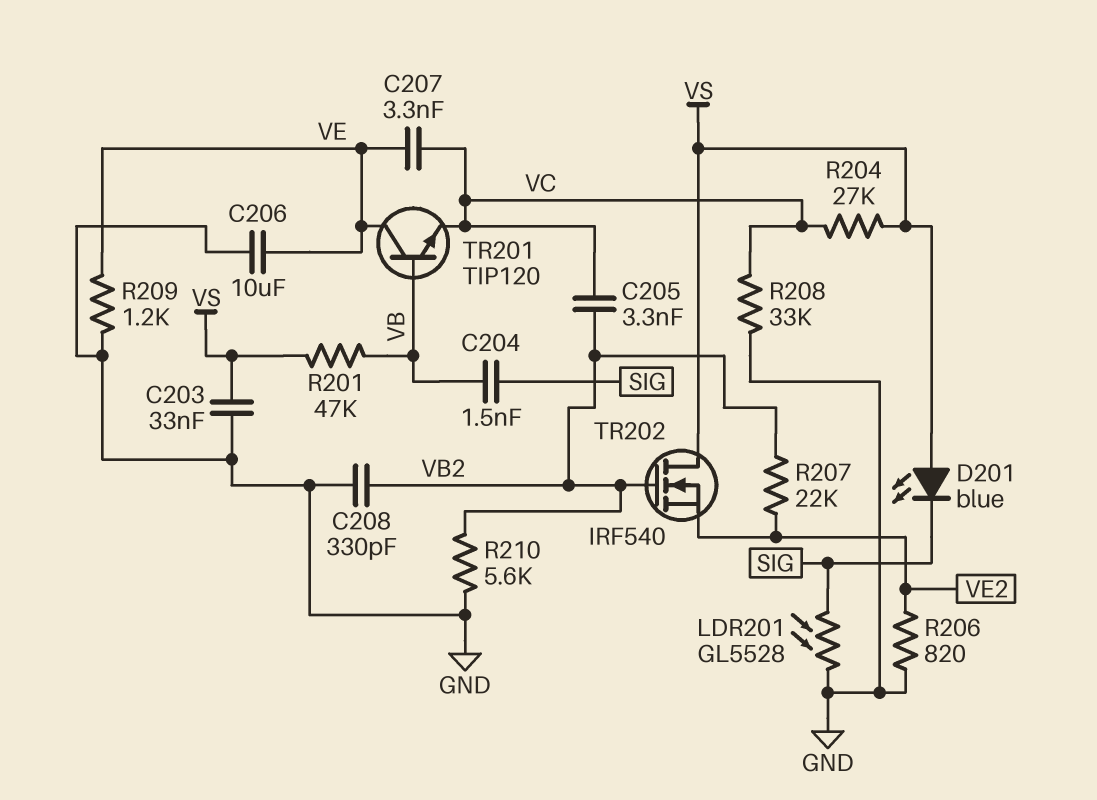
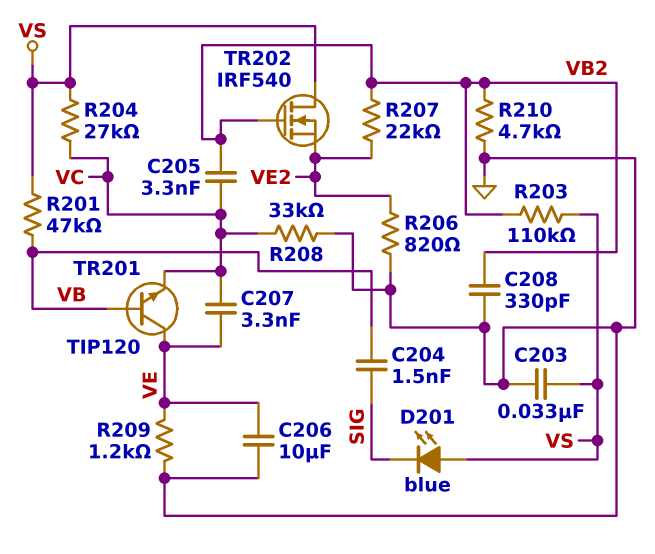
LDR201: GL5528 (GND, SIG) -> none
R203: none -> 110k (VB2, VS)
R210: 5.6k (GND, VB2) -> 4.7k (GND, VB2)

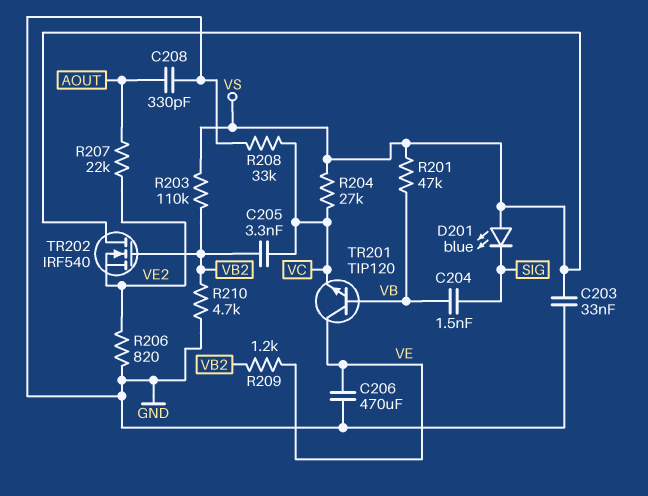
C206: 10uF (GND, VE) -> 470uF (GND, VE)
C207: 3.3nF (VC, VE) -> none
C208: 330pF (GND, VB2) -> 330pF (AOUT, GND)
R207: 22k (VB2, VE2) -> 22k (AOUT, VE2)
R209: 1.2k (GND, VE) -> 1.2k (VB2, VE)

